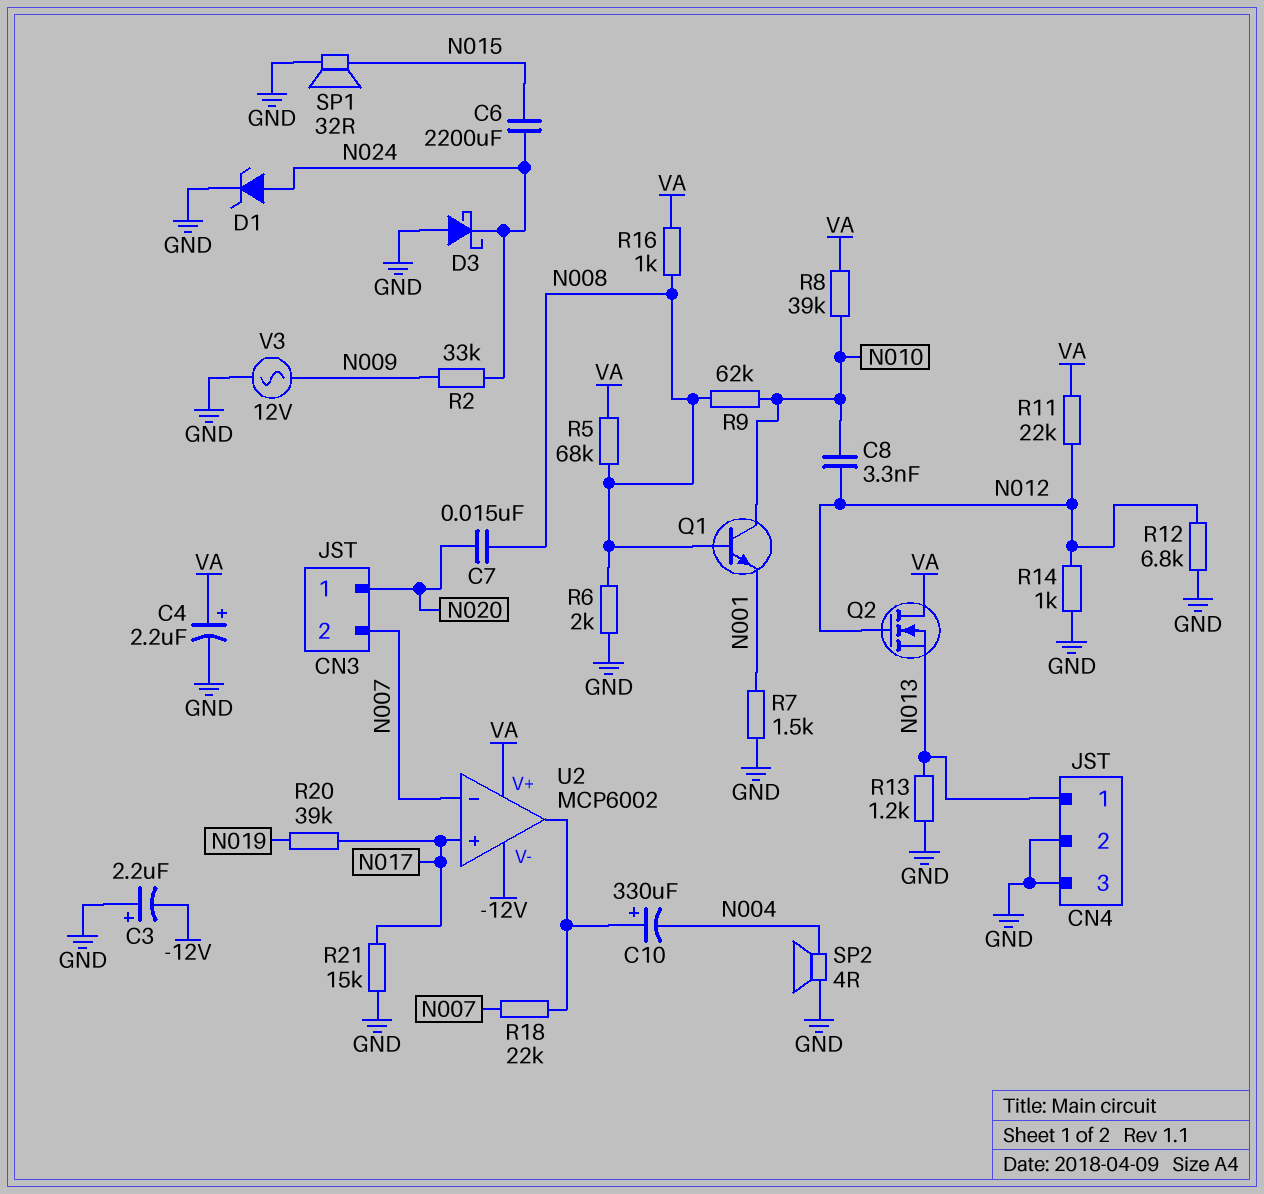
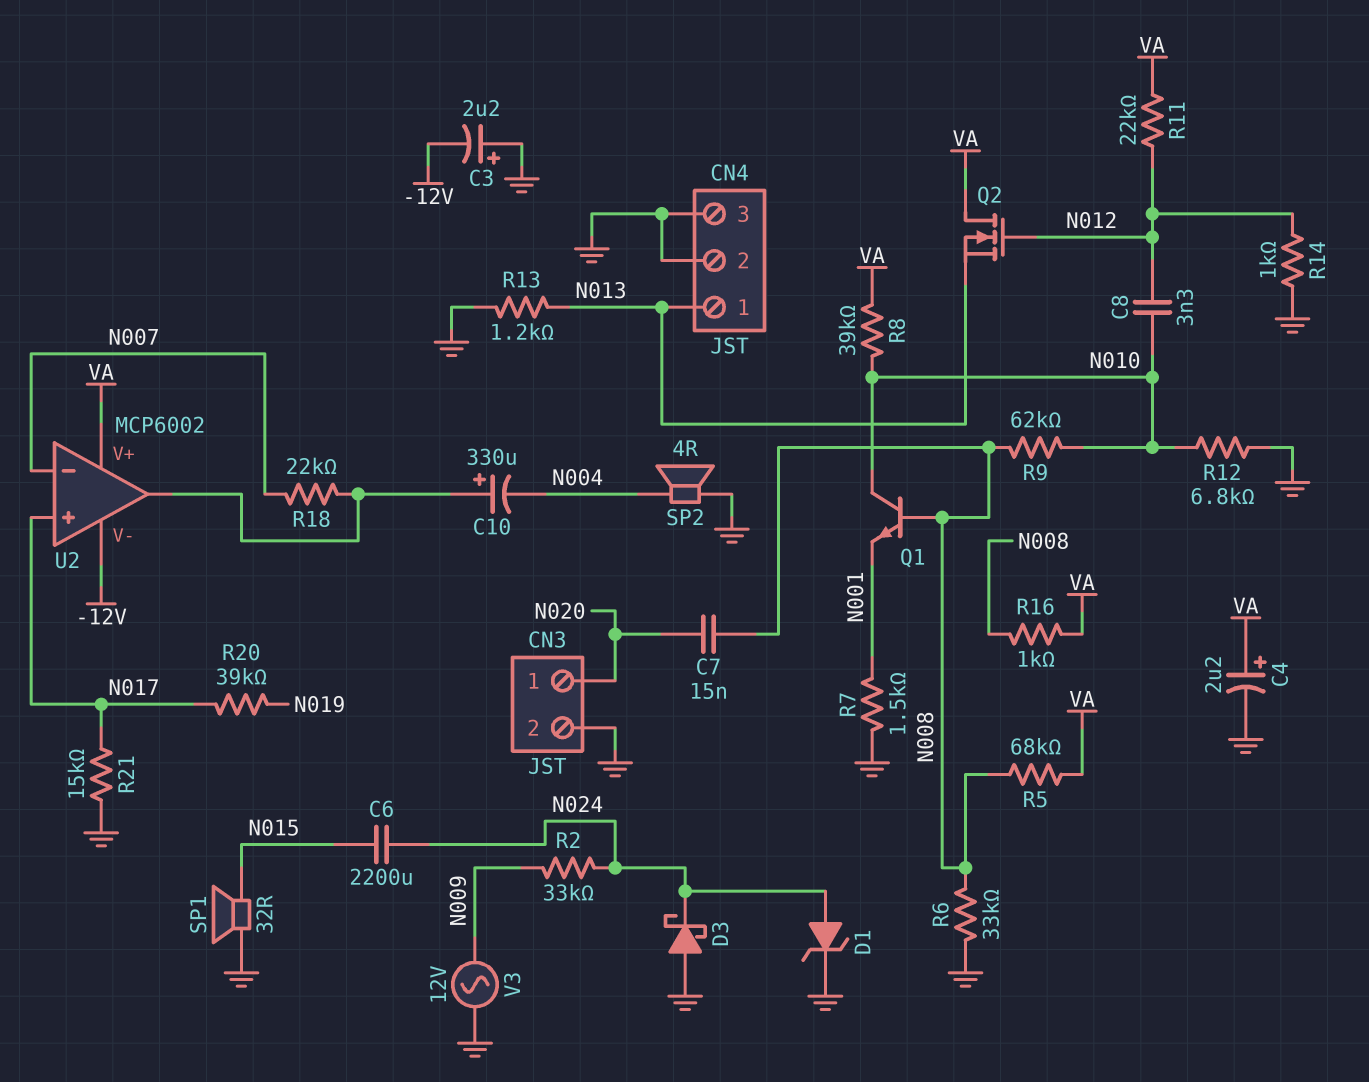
CN3 pin 2: N007 -> GND
R6: 2k (GND, N008) -> 33k (GND, N008)
R12: 6.8k (GND, N012) -> 6.8k (GND, N010)

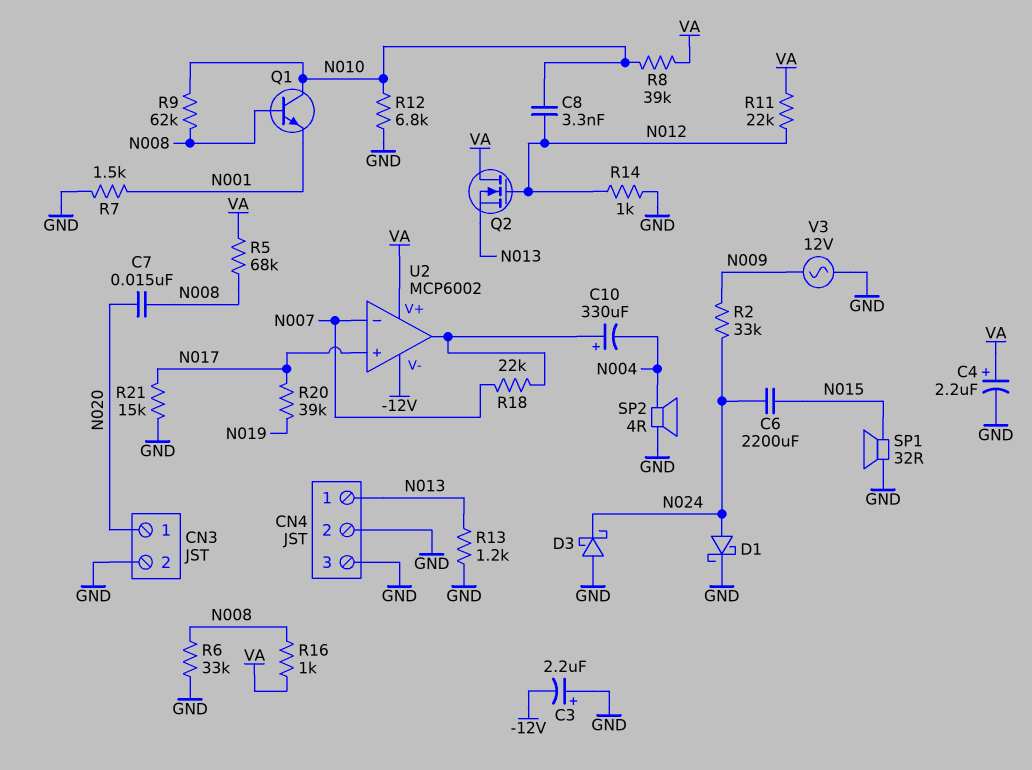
D1: zener (A N024, K GND) -> schottky (A N024, K GND)

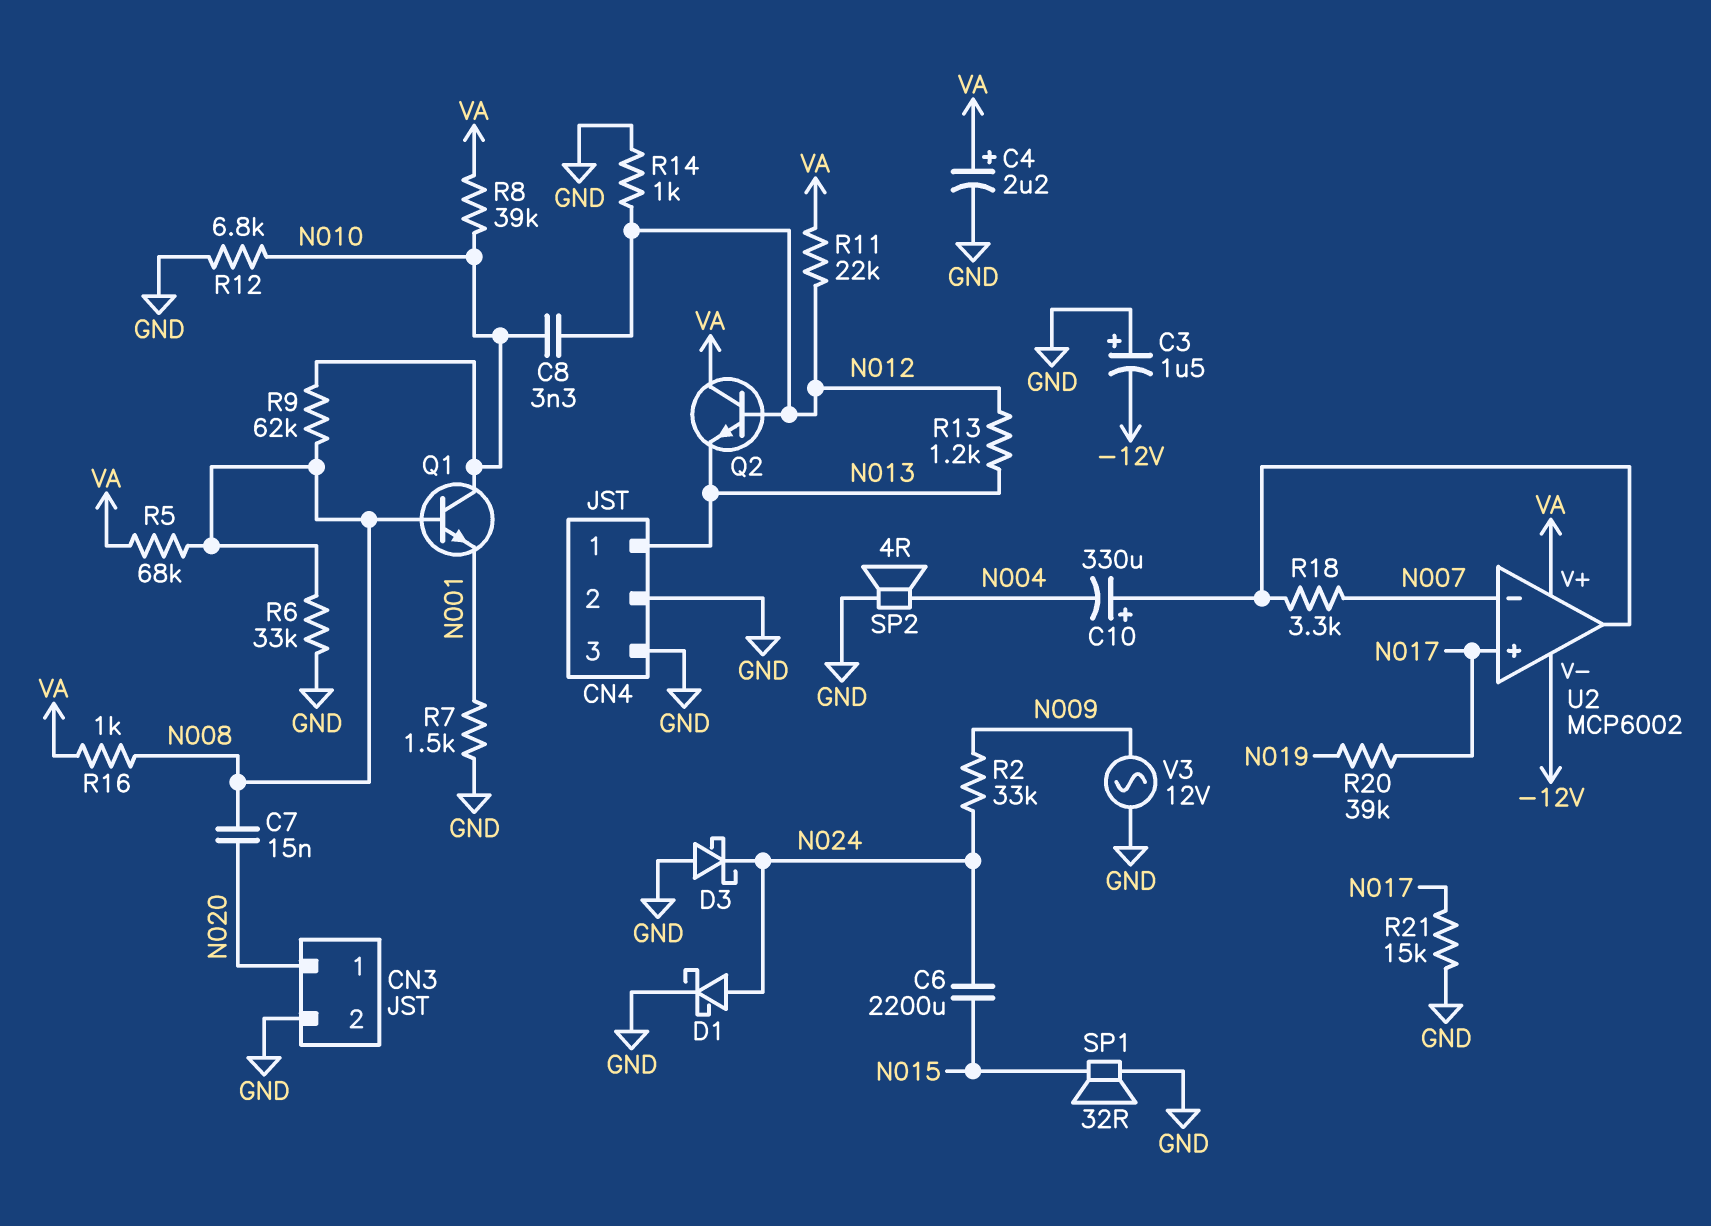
C3: 2.2uF (plus GND, minus -12V) -> 1.5uF (plus GND, minus -12V)
Q2: NMOS (G N012, D VA, S N013) -> NPN (B N012, C VA, E N013)
R13: 1.2k (GND, N013) -> 1.2k (N012, N013)
R18: 22k (N007, U2/out) -> 3.3k (N007, U2/out)

